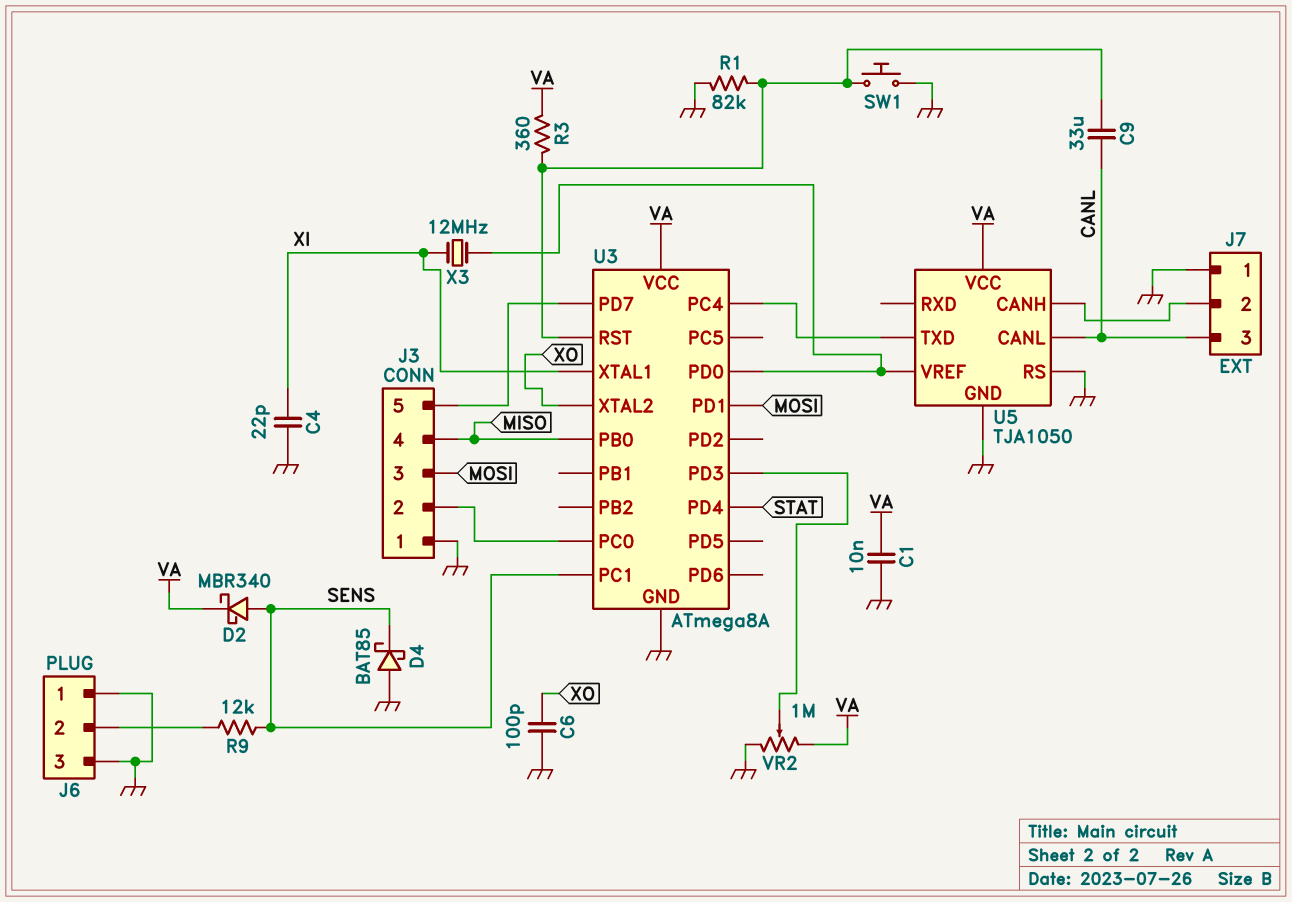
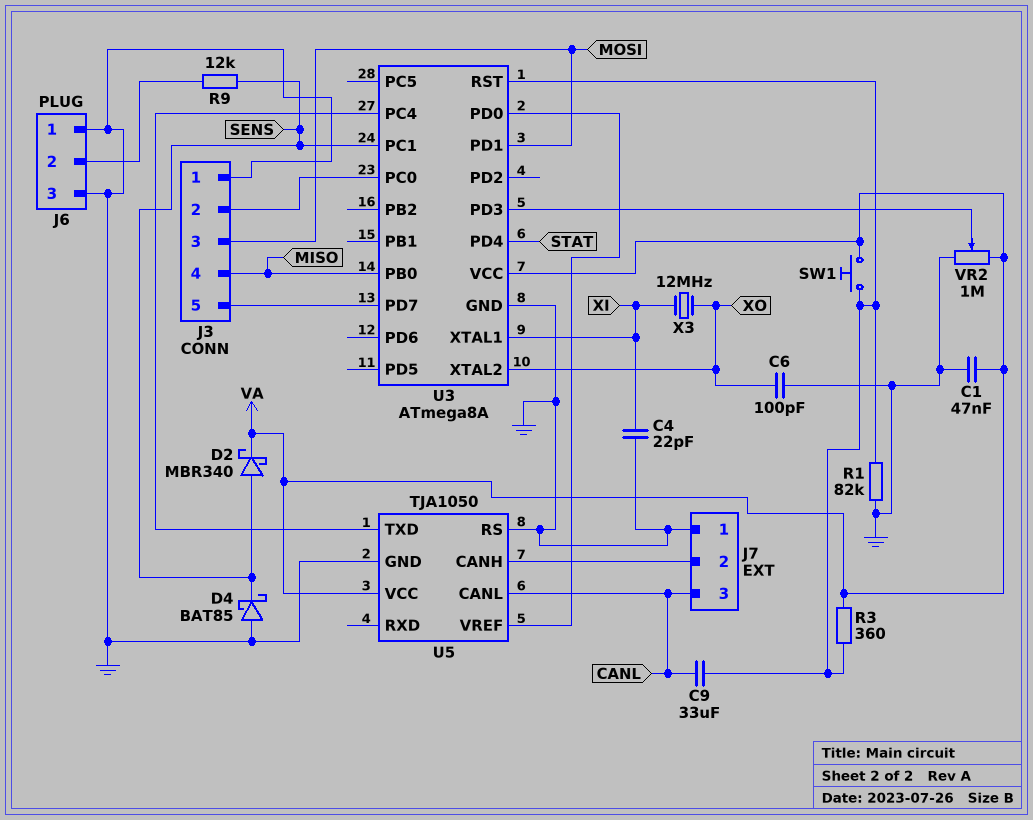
C1: 10nF (GND, VA) -> 47nF (GND, VA)
SW1: button (GND, U3/RST) -> button (U3/RST, VA)
X3: 12MHz (U3/PD0, XI) -> 12MHz (XI, XO)

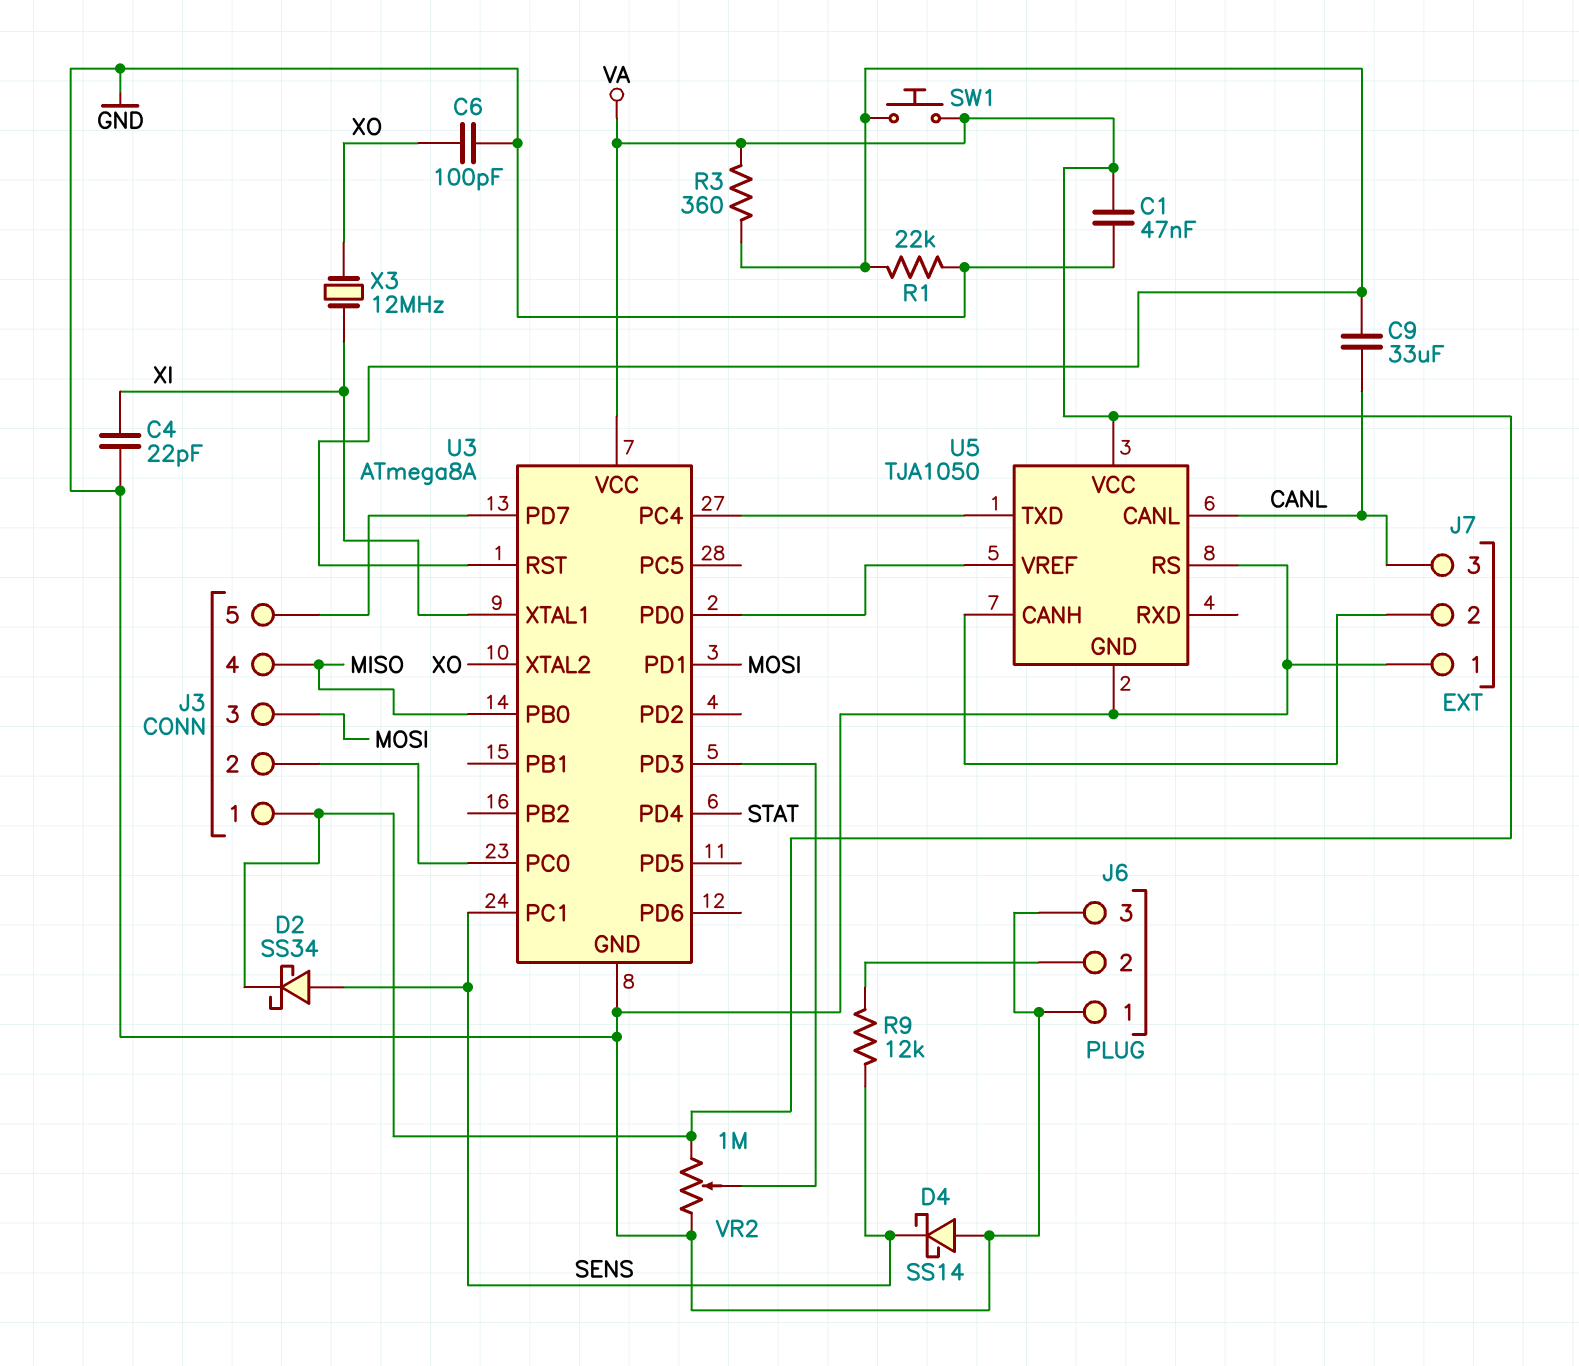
D2: schottky MBR340 (A SENS, K VA) -> schottky SS34 (A SENS, K VA)
D4: schottky BAT85 (A GND, K SENS) -> schottky SS14 (A GND, K SENS)
J3 pin 1: GND -> VA
R1: 82k (GND, U3/RST) -> 22k (GND, U3/RST)

